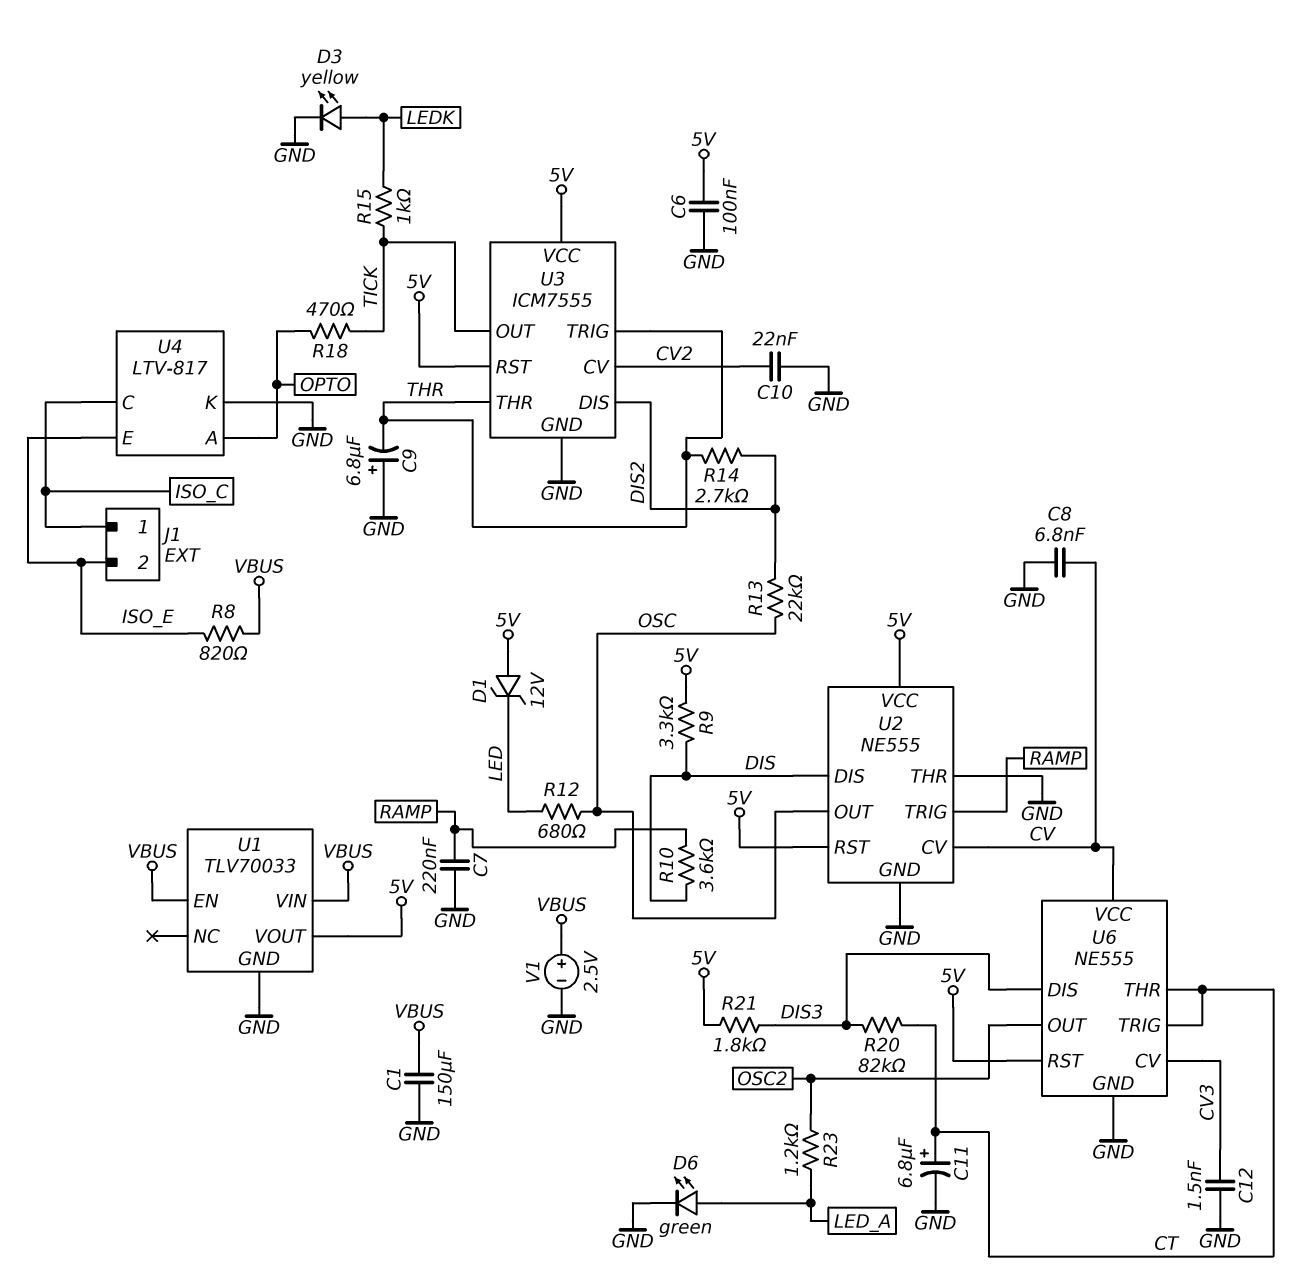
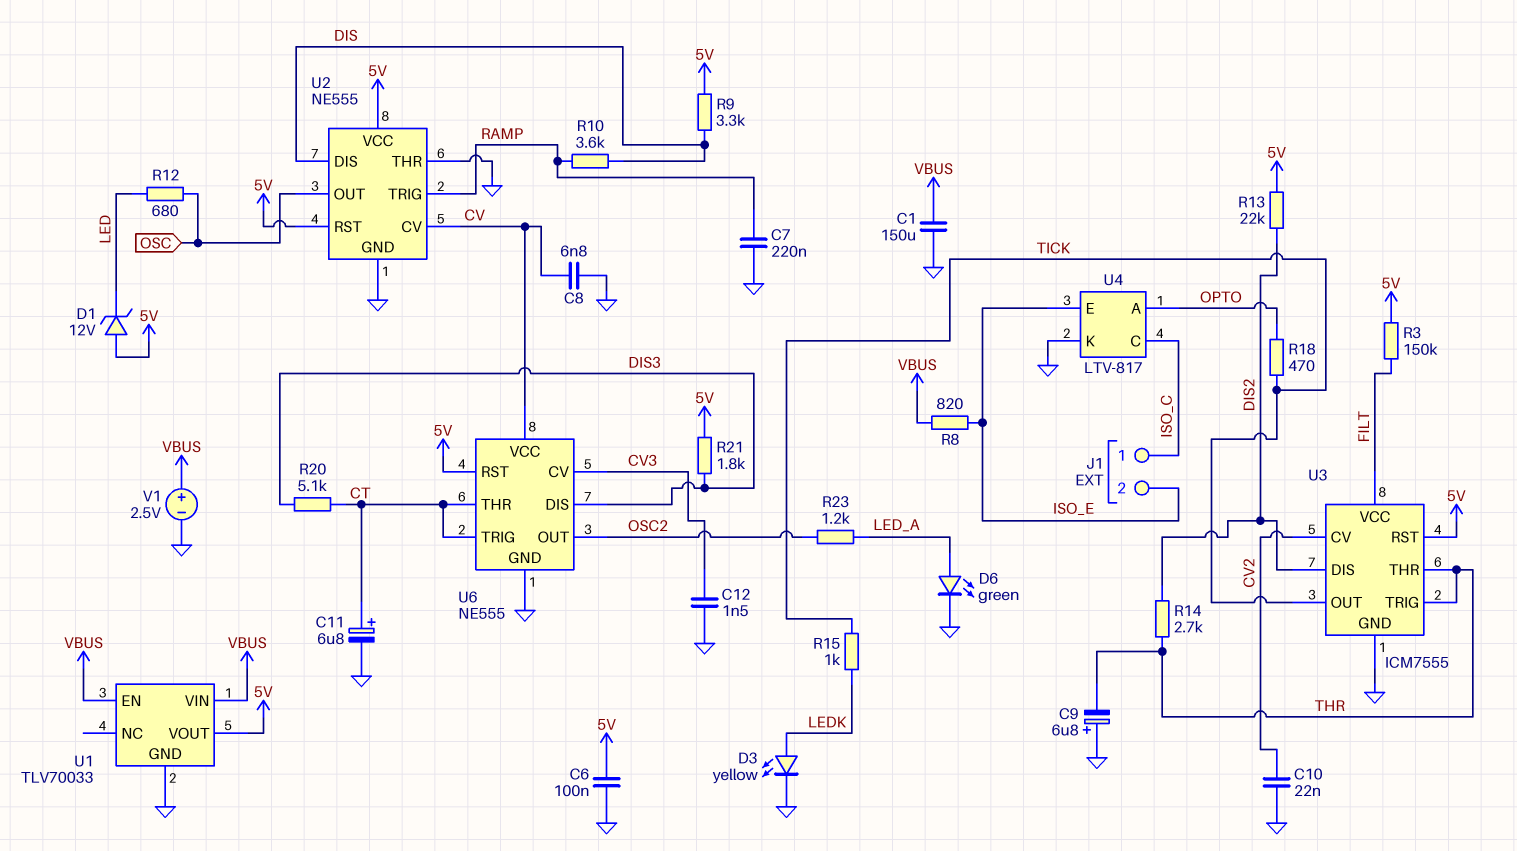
R3: none -> 150k (5V, FILT)
R13: 22k (DIS2, OSC) -> 22k (5V, DIS2)
R20: 82k (CT, DIS3) -> 5.1k (CT, DIS3)
U3 pin VCC: 5V -> FILT

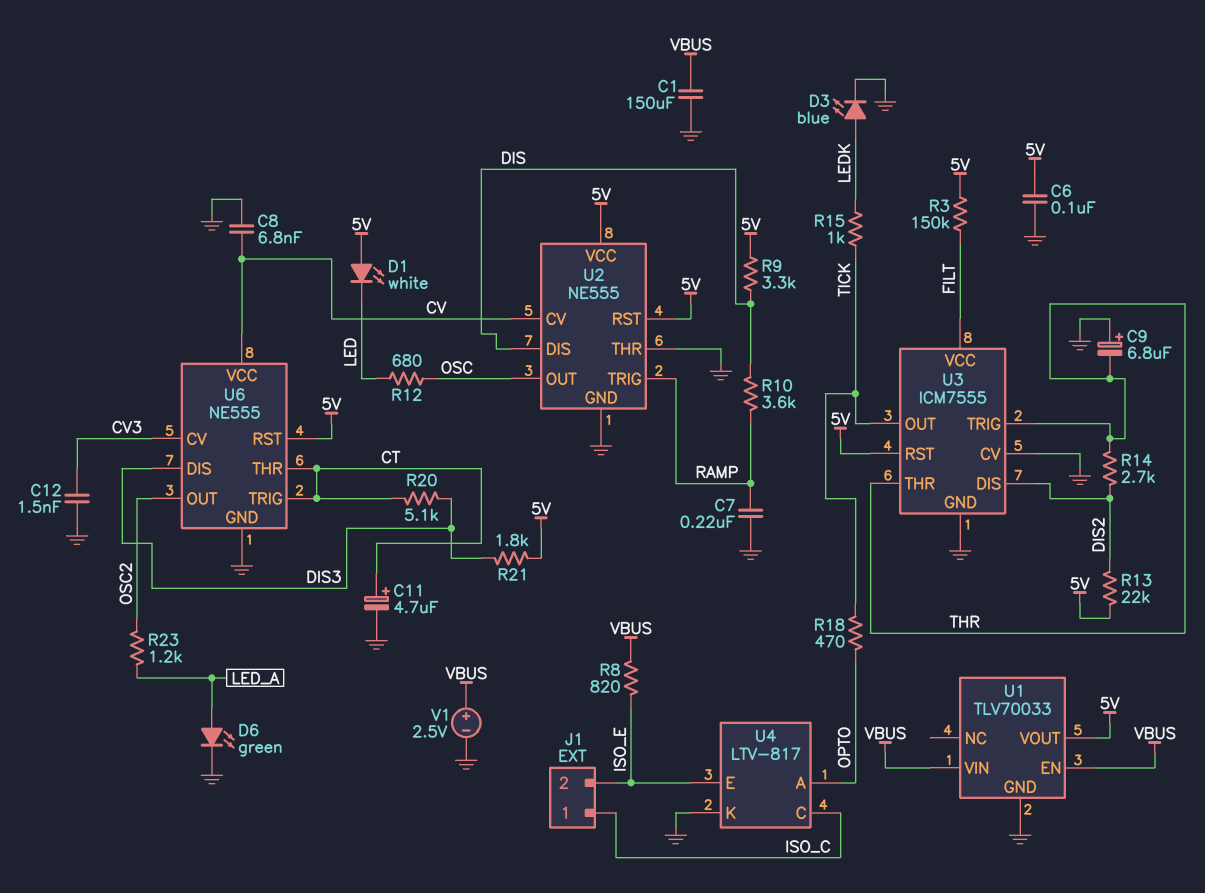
C10: 22nF (CV2, GND) -> none
C11: 6.8uF (plus CT, minus GND) -> 4.7uF (plus CT, minus GND)
D1: zener 12V (A 5V, K LED) -> LED white (A 5V, K LED)
D3: LED yellow (A LEDK, K GND) -> LED blue (A LEDK, K GND)
U3 pin CV: CV2 -> GND

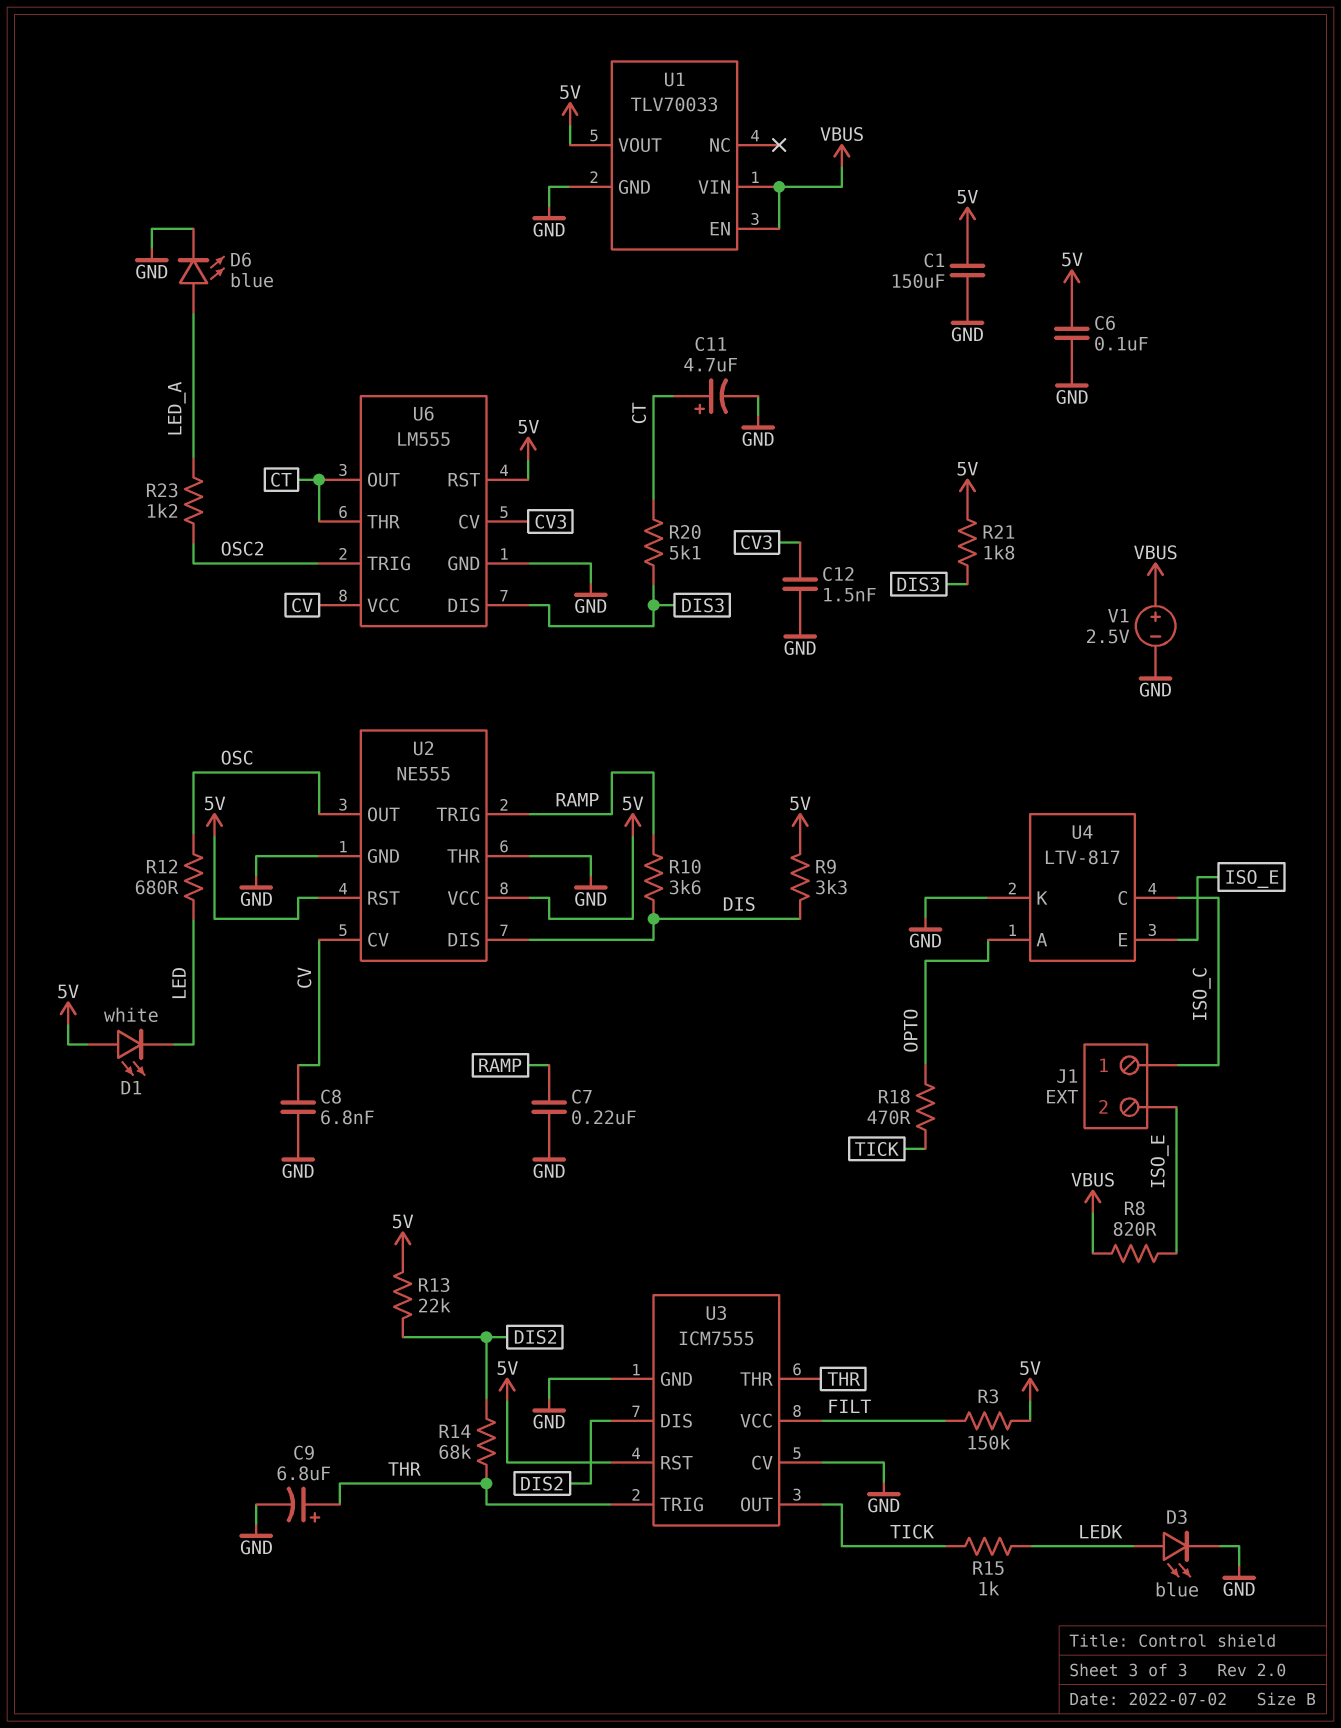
C1: 150uF (GND, VBUS) -> 150uF (5V, GND)
C9: 6.8uF (plus GND, minus THR) -> 6.8uF (plus THR, minus GND)
D6: LED green (A LED_A, K GND) -> LED blue (A LED_A, K GND)
R14: 2.7k (DIS2, THR) -> 68k (DIS2, THR)
U6: NE555 -> LM555
U6 pin OUT: OSC2 -> CT
U6 pin TRIG: CT -> OSC2

